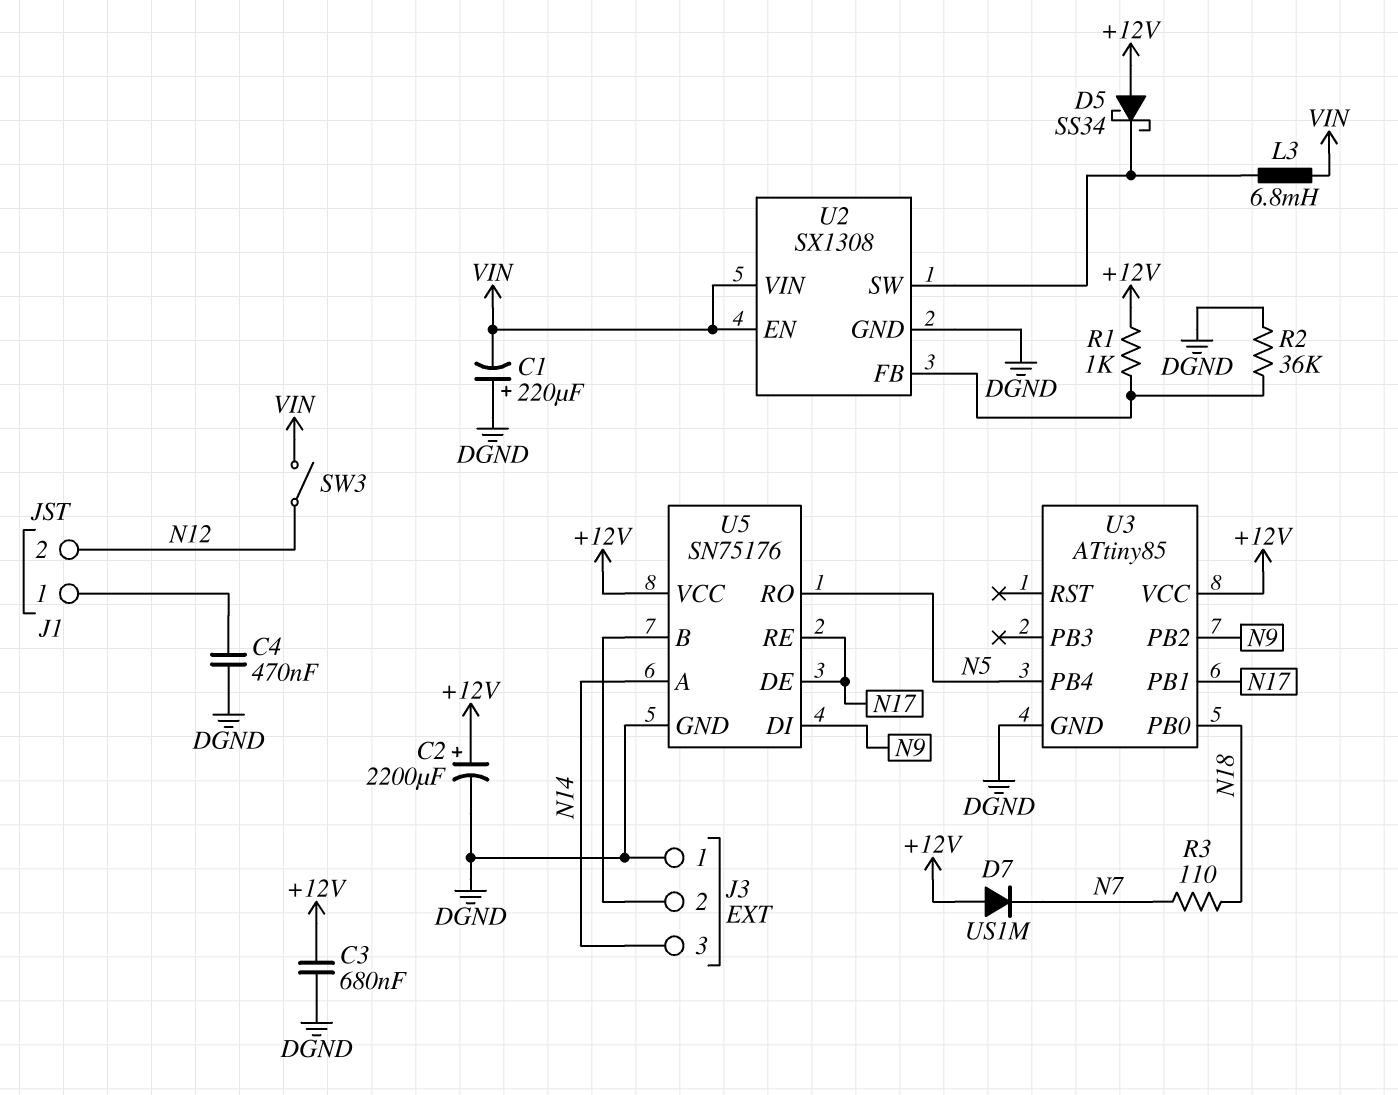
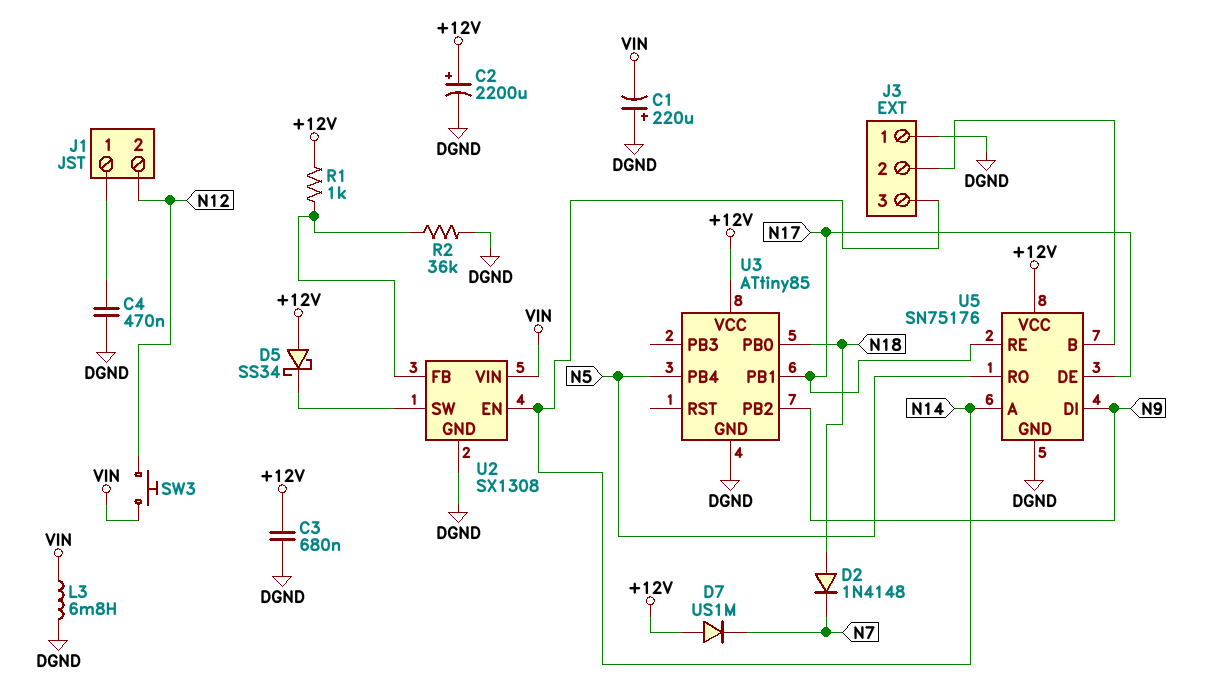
D2: none -> diode 1N4148 (A N18, K N7)
L3: 6.8mH (U2/SW, VIN) -> 6.8mH (DGND, VIN)
R3: 110 (N7, N18) -> none
SW3: switch (N12, VIN) -> button (N12, VIN)
U2 pin EN: VIN -> N14

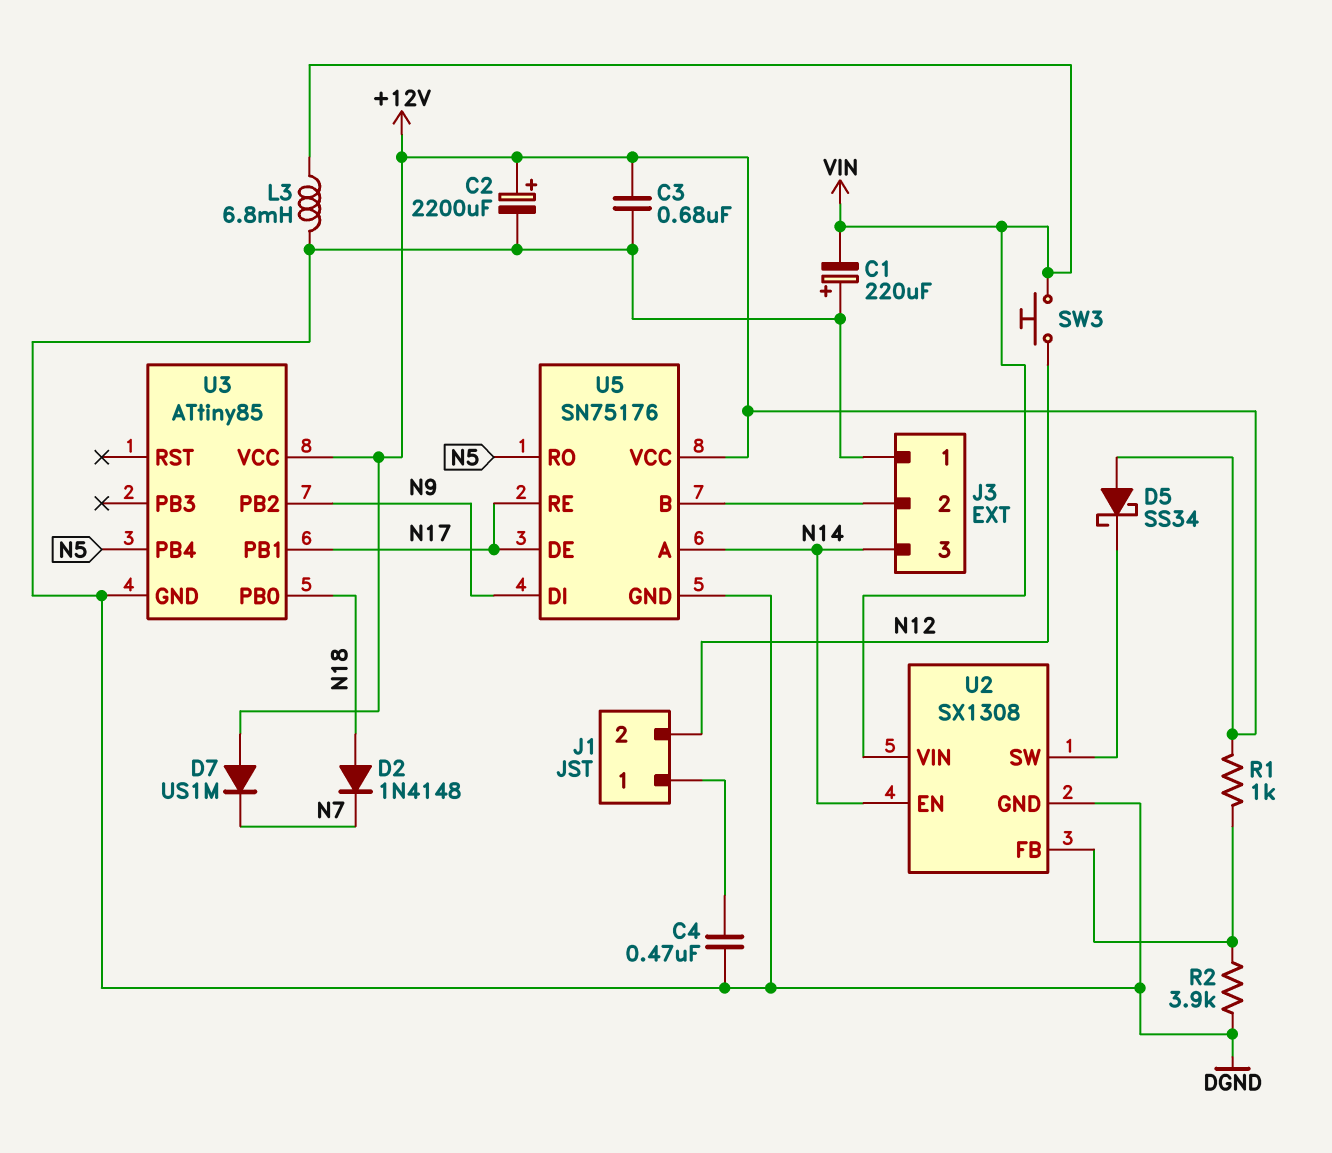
R2: 36k (DGND, U2/FB) -> 3.9k (DGND, U2/FB)

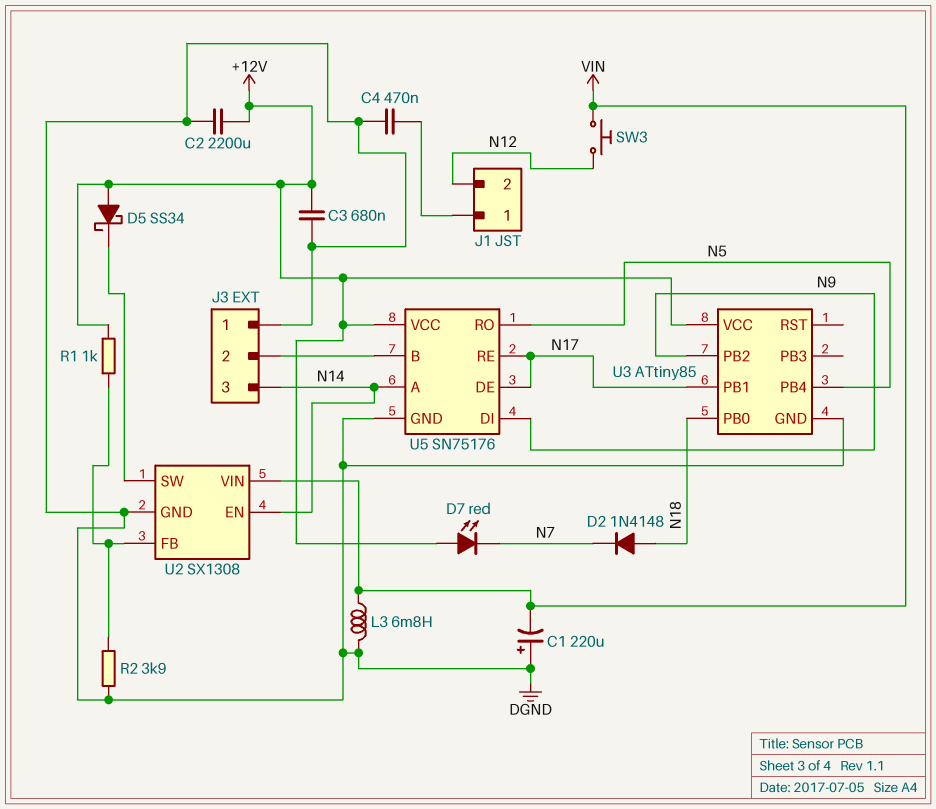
C2: 2200uF (plus +12V, minus DGND) -> 2200uF (+12V, DGND)
D7: diode US1M (A +12V, K N7) -> LED red (A +12V, K N7)

